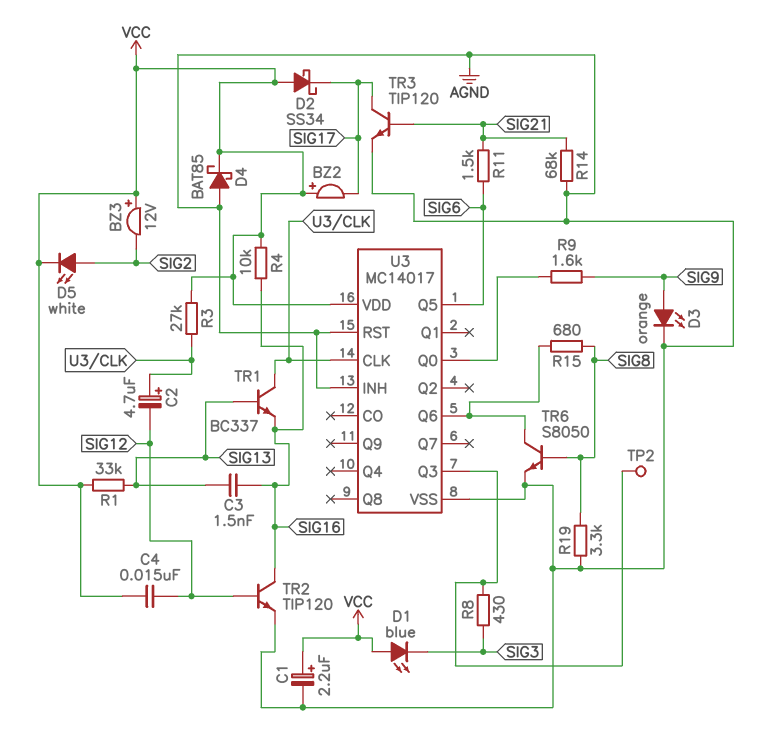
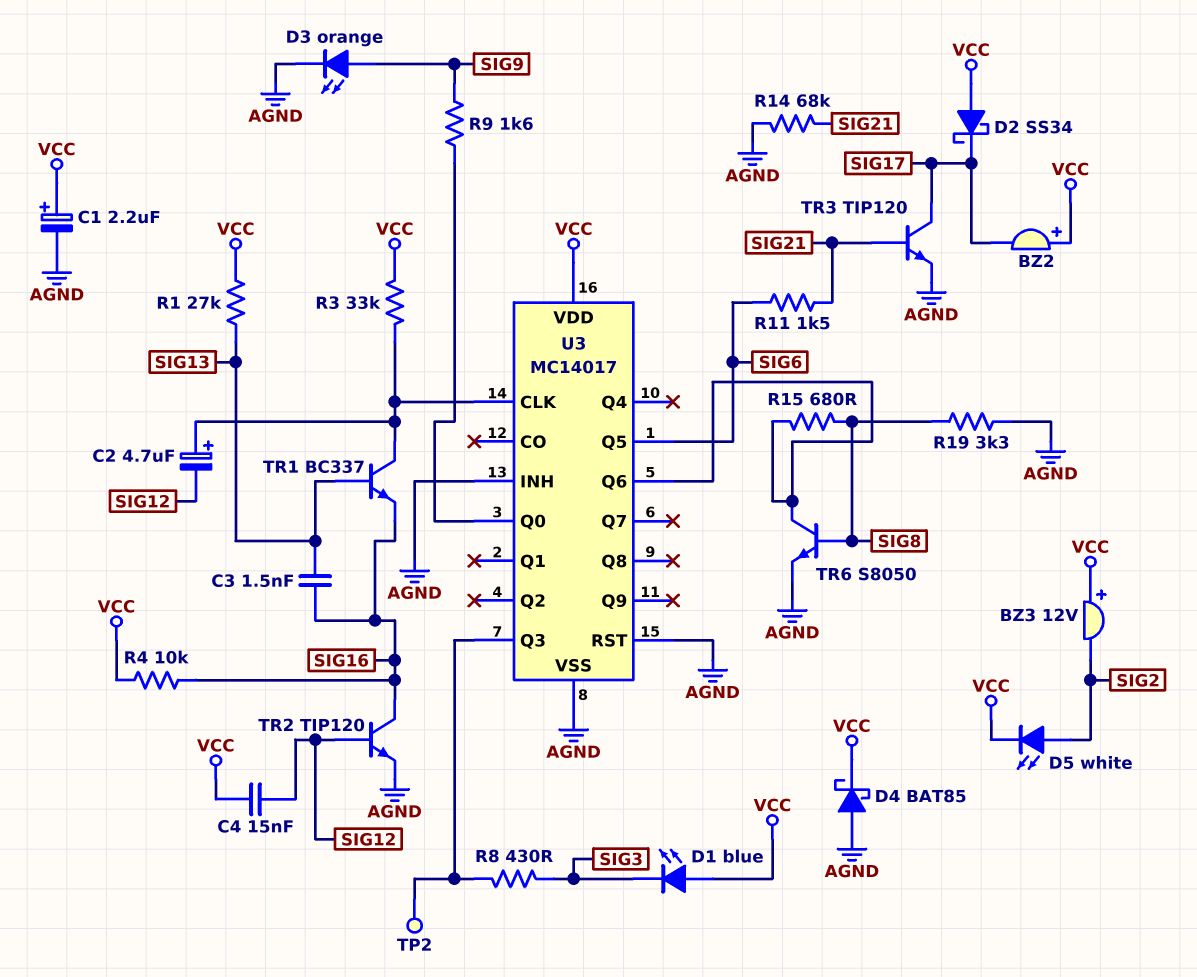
R1: 33k (SIG13, VCC) -> 27k (SIG13, VCC)
R3: 27k (U3/CLK, VCC) -> 33k (U3/CLK, VCC)

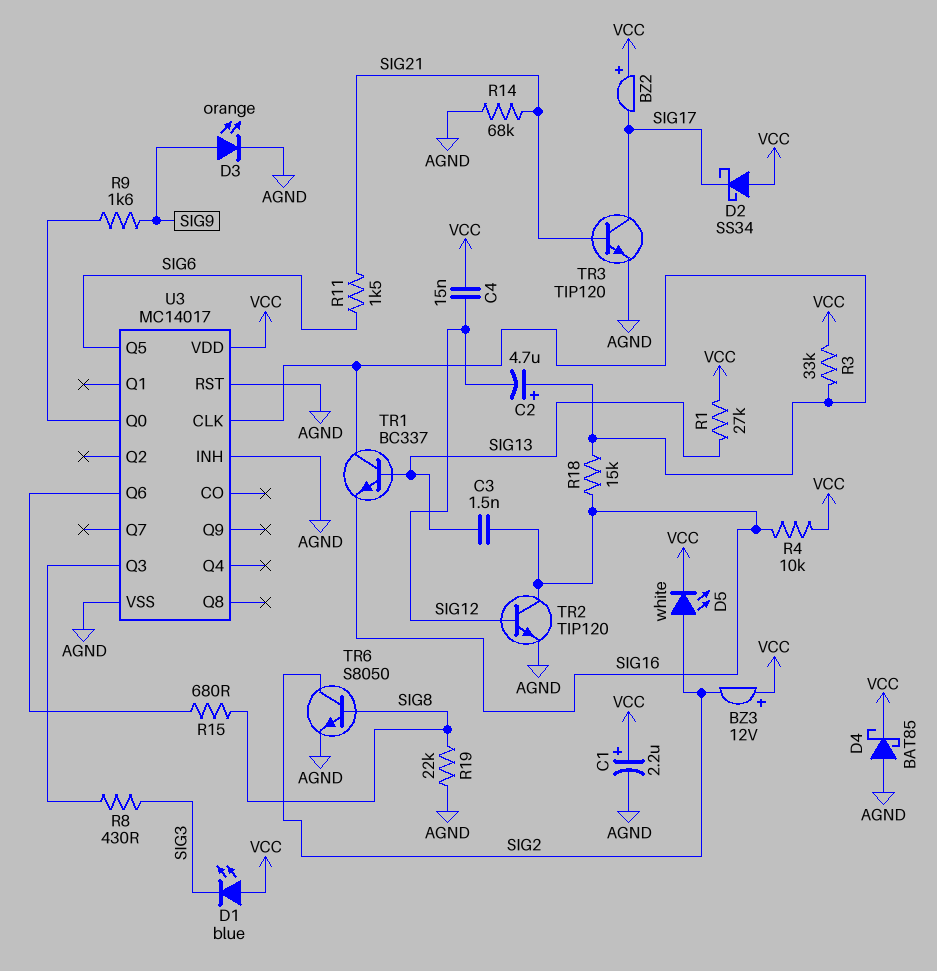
R18: none -> 15k (SIG16, U3/CLK)
R19: 3.3k (AGND, SIG8) -> 22k (AGND, SIG8)
TP2: test point (U3/Q3) -> none
TR6: NPN S8050 (B SIG8, C U3/Q6, E AGND) -> NPN S8050 (B SIG8, C SIG2, E AGND)

